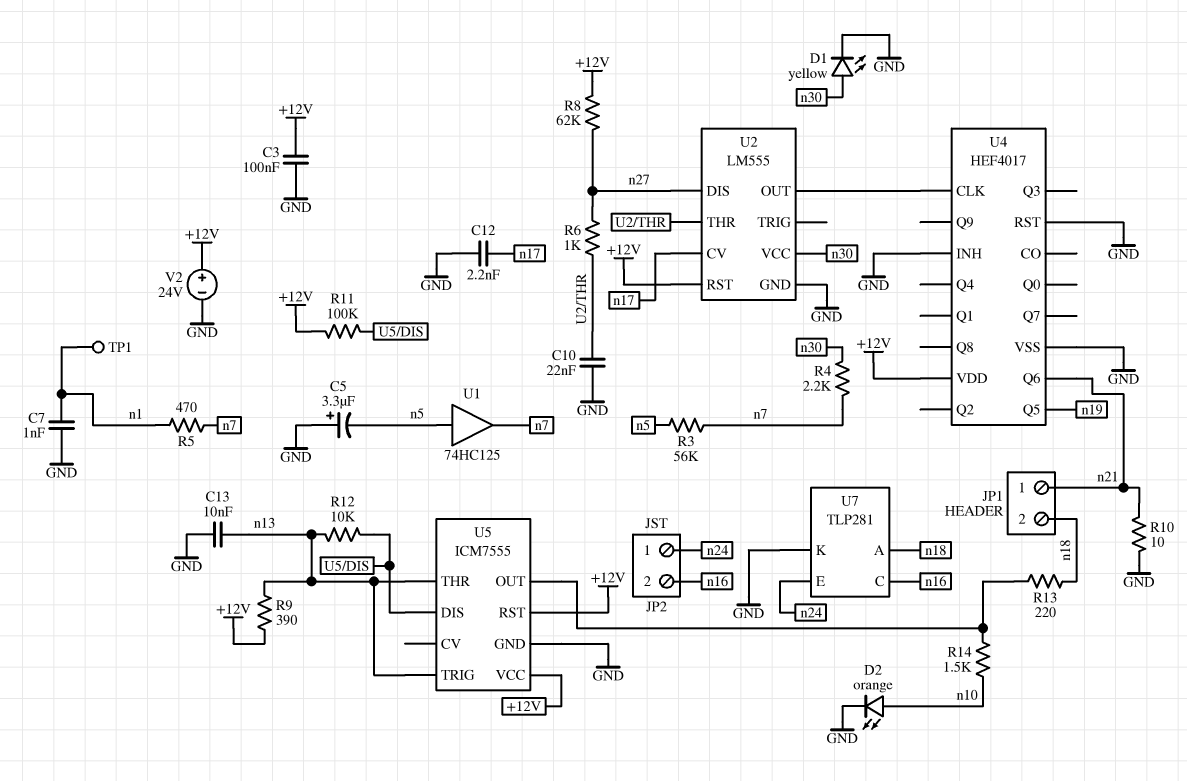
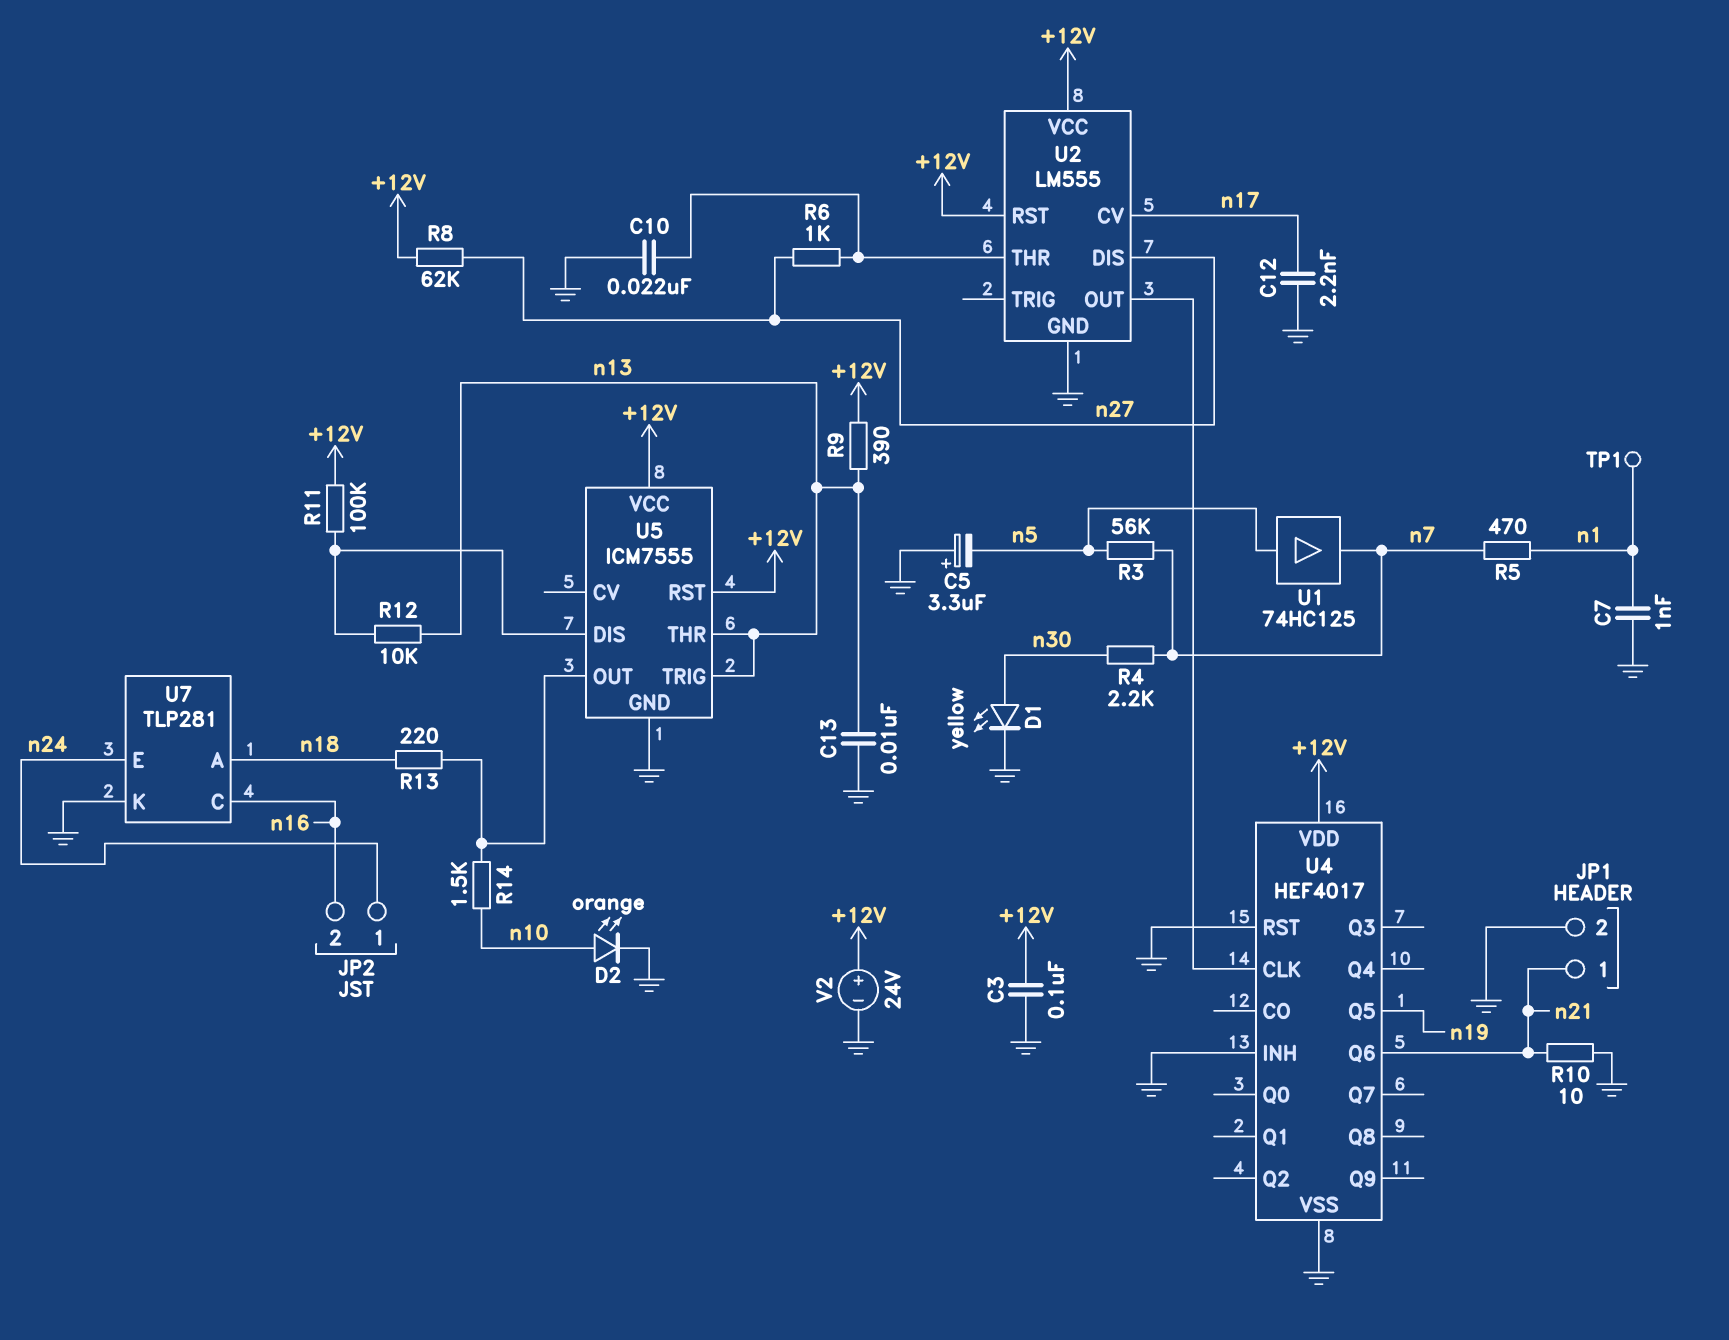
JP1 pin 2: n18 -> GND
U2 pin VCC: n30 -> +12V

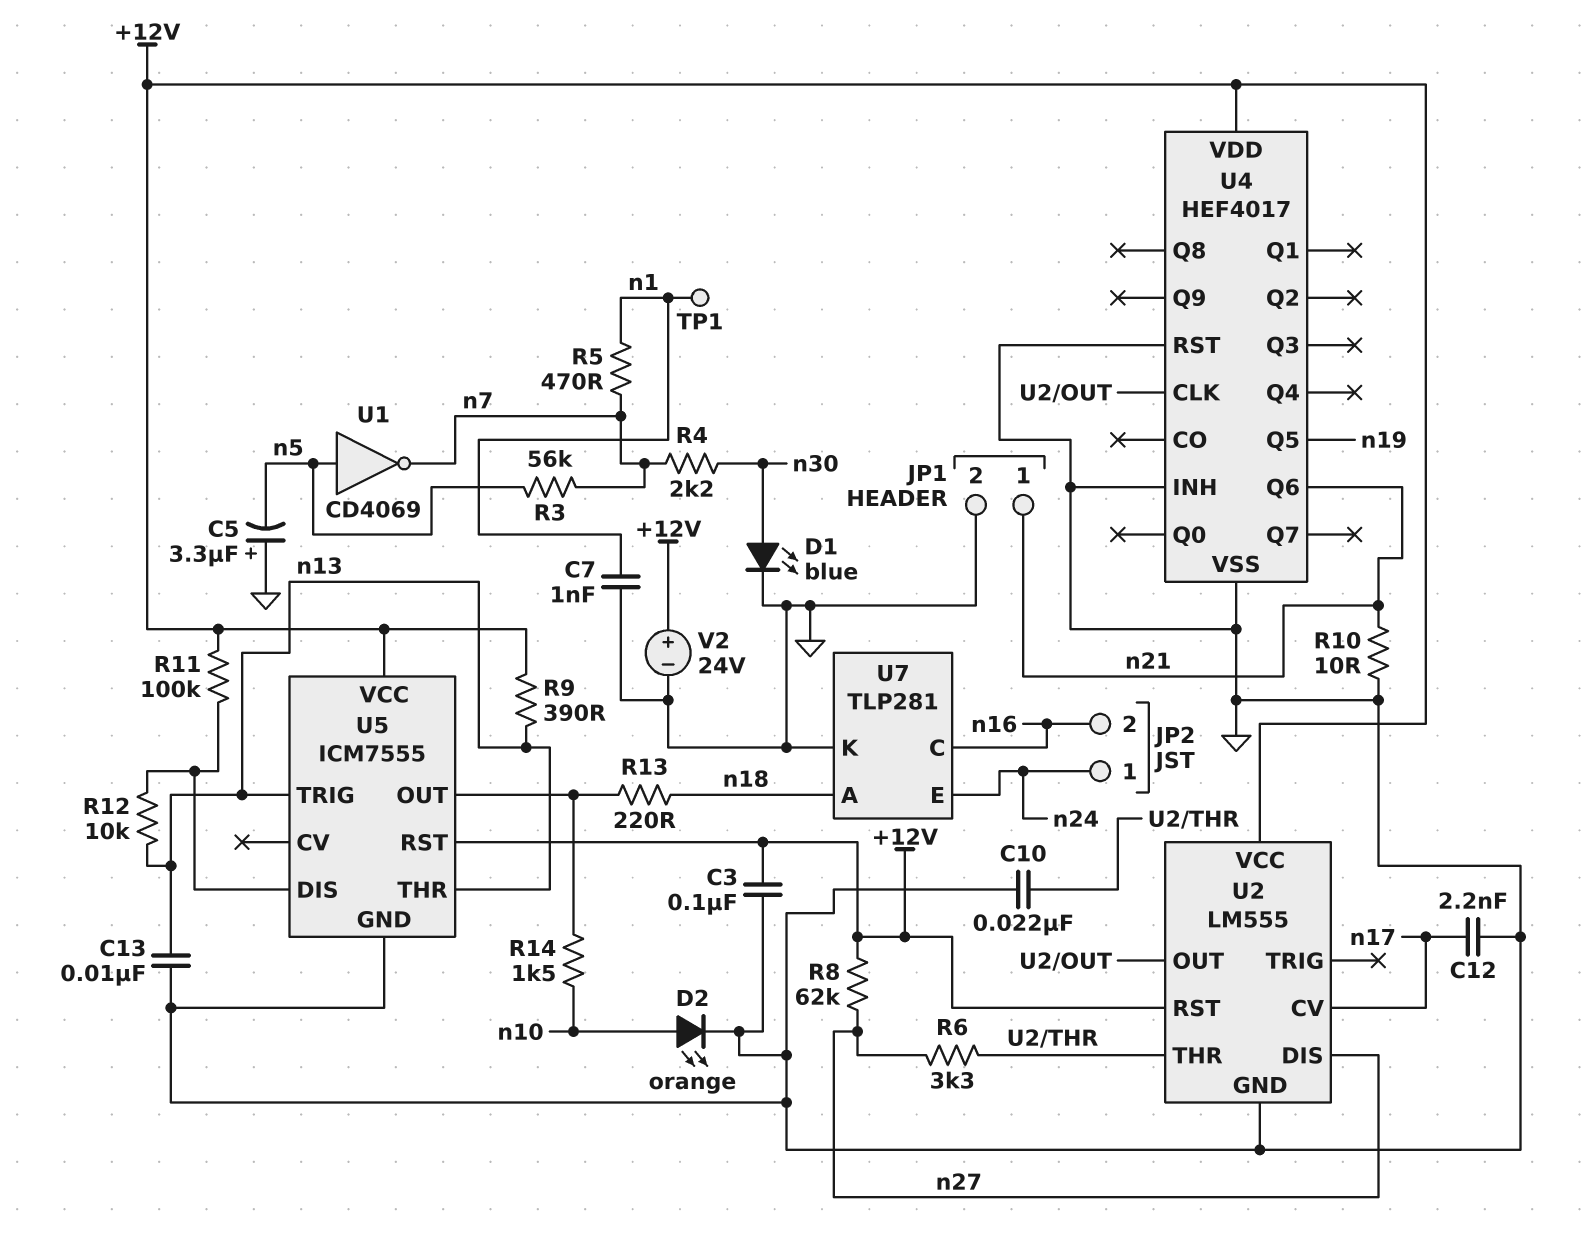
D1: LED yellow (A n30, K GND) -> LED blue (A n30, K GND)
R6: 1k (U2/THR, n27) -> 3.3k (U2/THR, n27)
U1: buffer 74HC125 (in n5, out n7) -> NOT CD4069 (in n5, out n7)

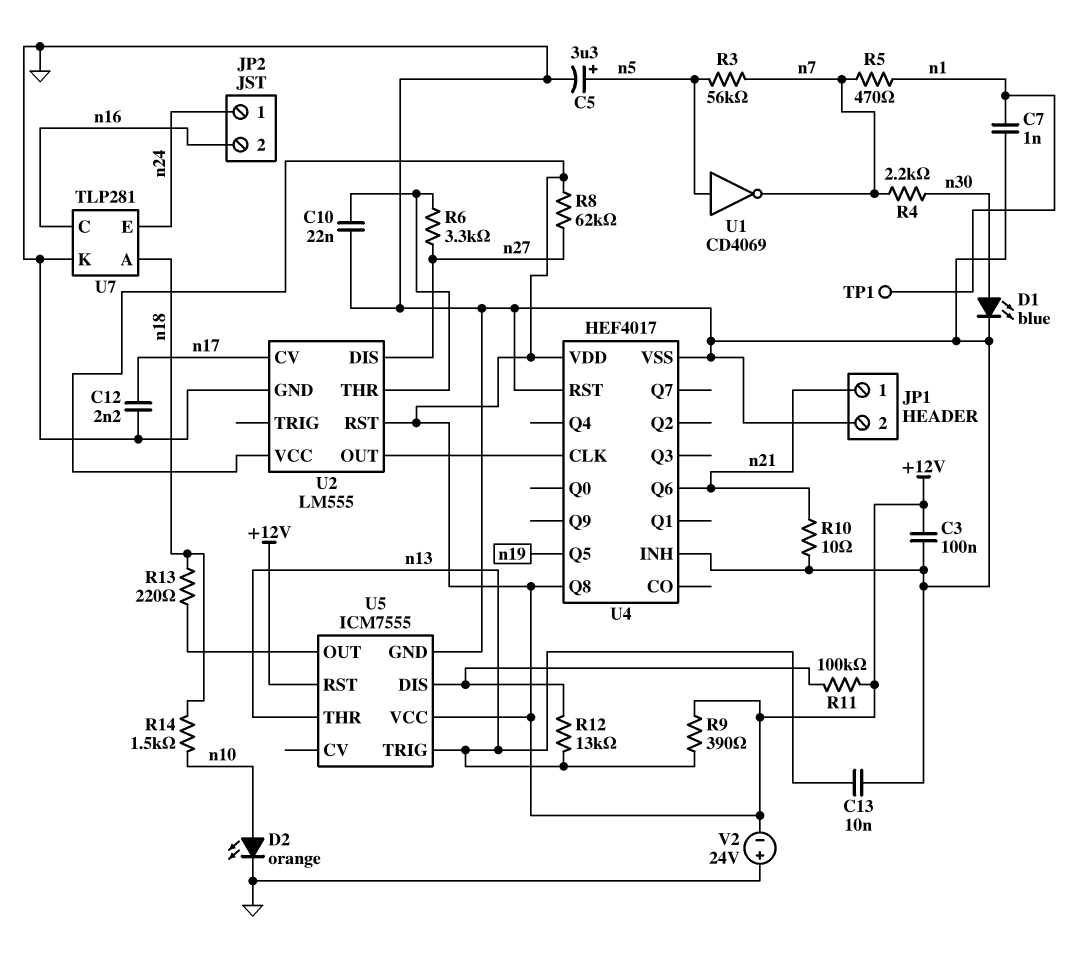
C5: 3.3uF (plus GND, minus n5) -> 3.3uF (plus n5, minus GND)
R12: 10k (U5/DIS, n13) -> 13k (U5/DIS, n13)
R14: 1.5k (U5/OUT, n10) -> 1.5k (n10, n18)
U4 pin Q8: none -> +12V
V2: 24V (plus +12V, minus GND) -> 24V (plus GND, minus +12V)

